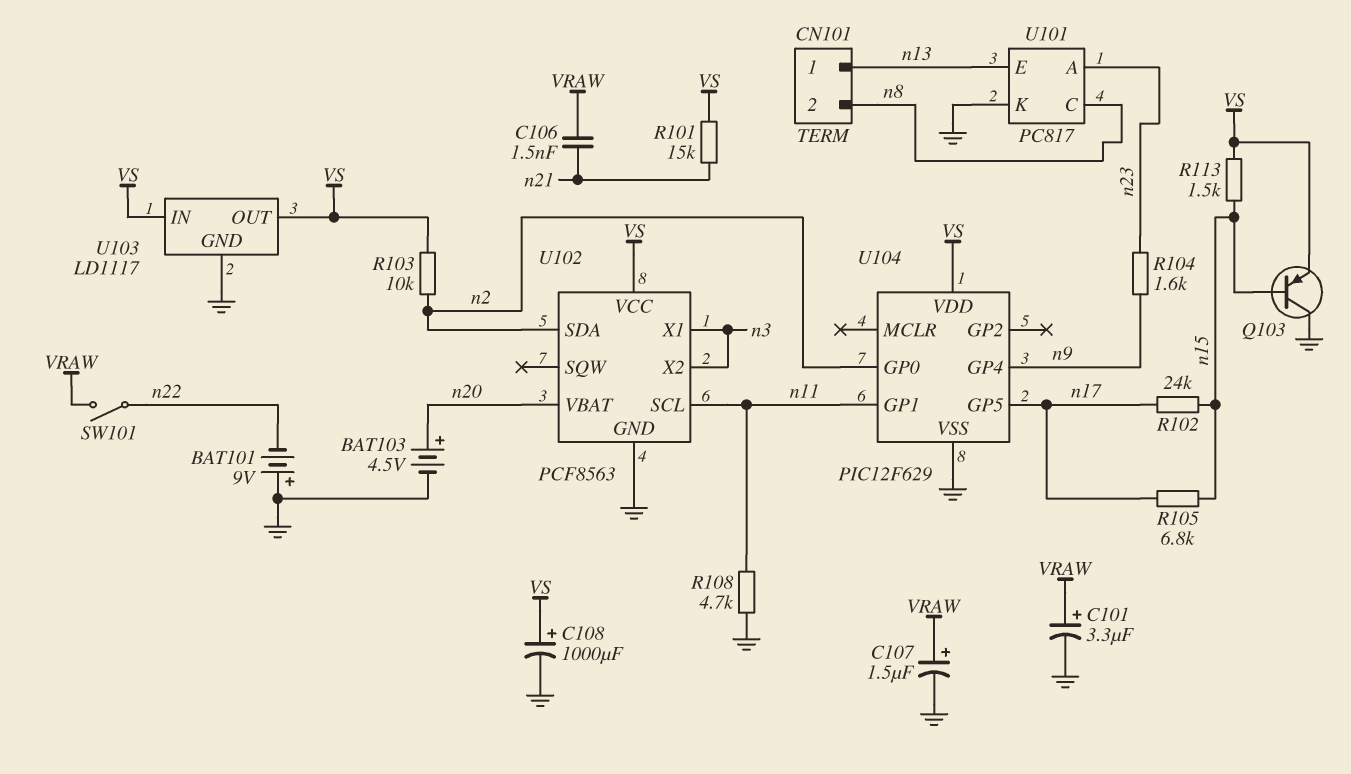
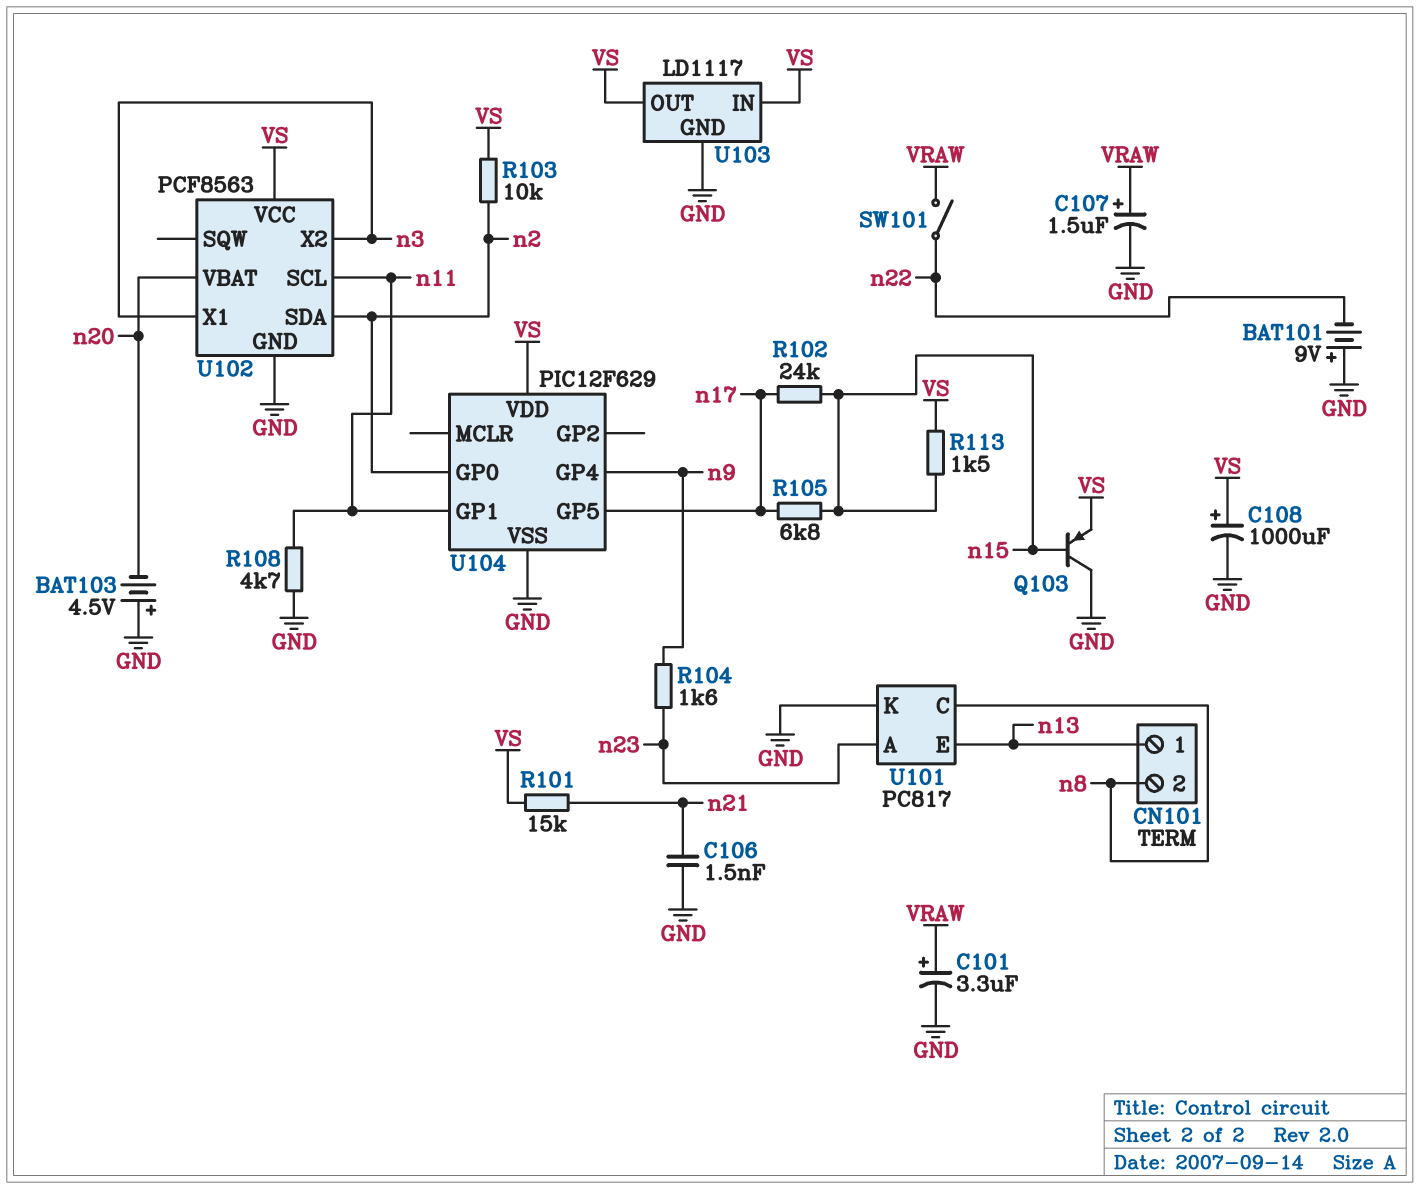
BAT103: 4.5V (plus n20, minus GND) -> 4.5V (plus GND, minus n20)
C106: 1.5nF (VRAW, n21) -> 1.5nF (GND, n21)

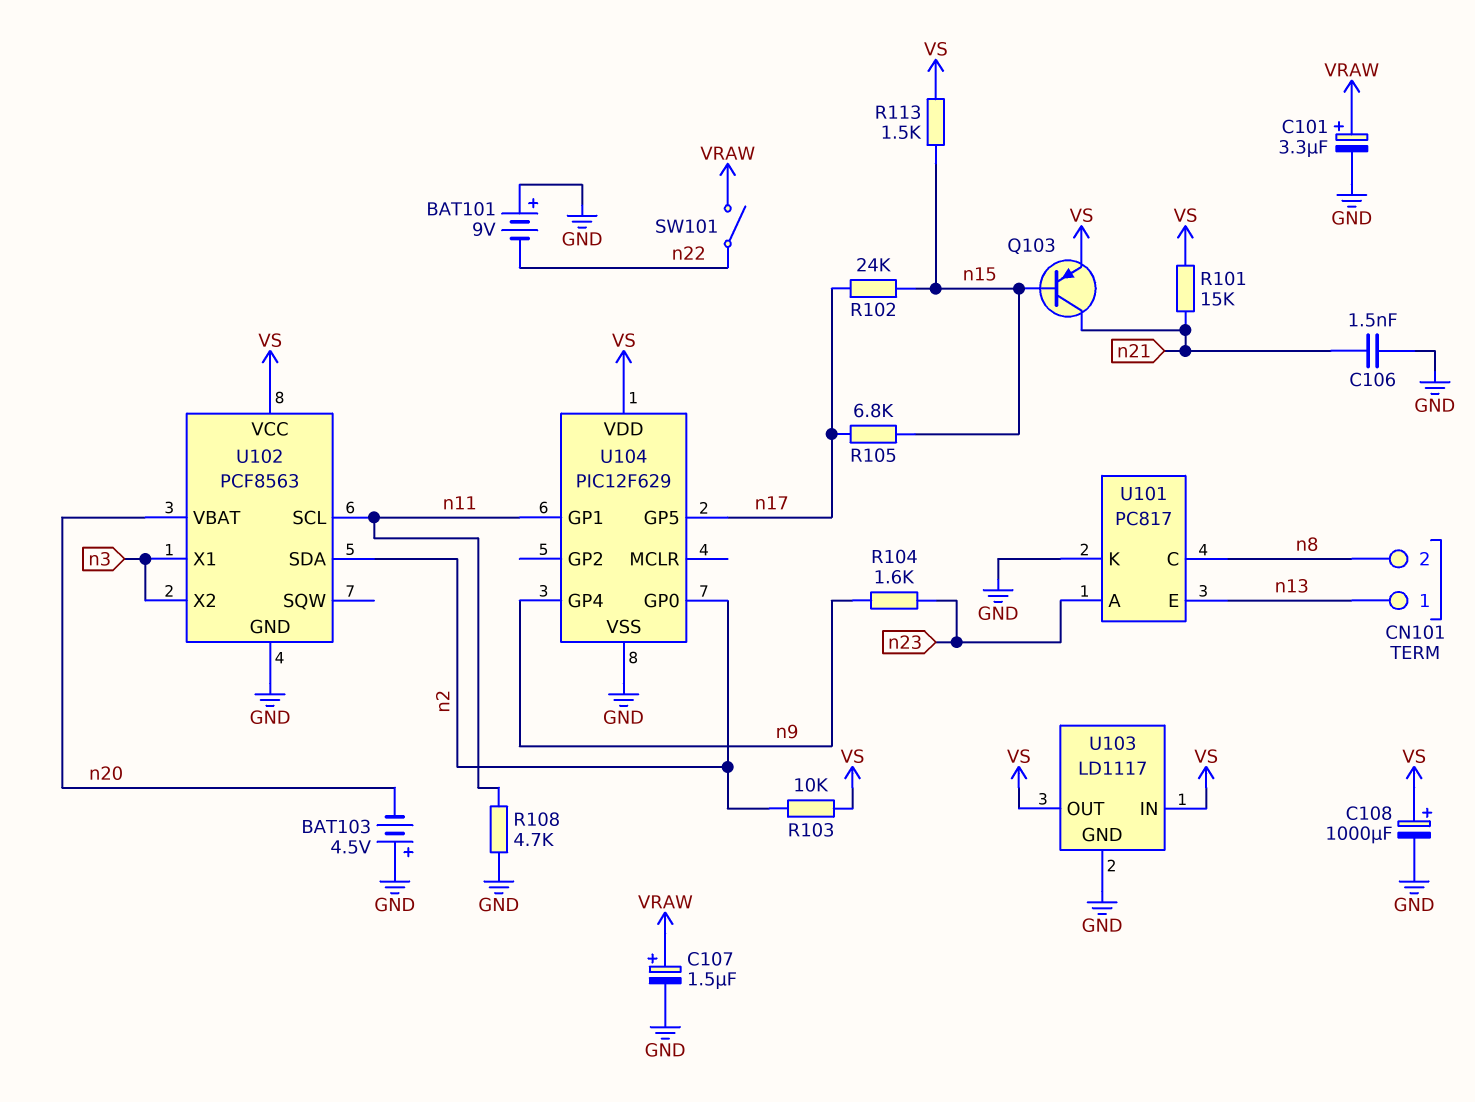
Q103: PNP (B n15, C GND, E VS) -> PNP (B n15, C n21, E VS)

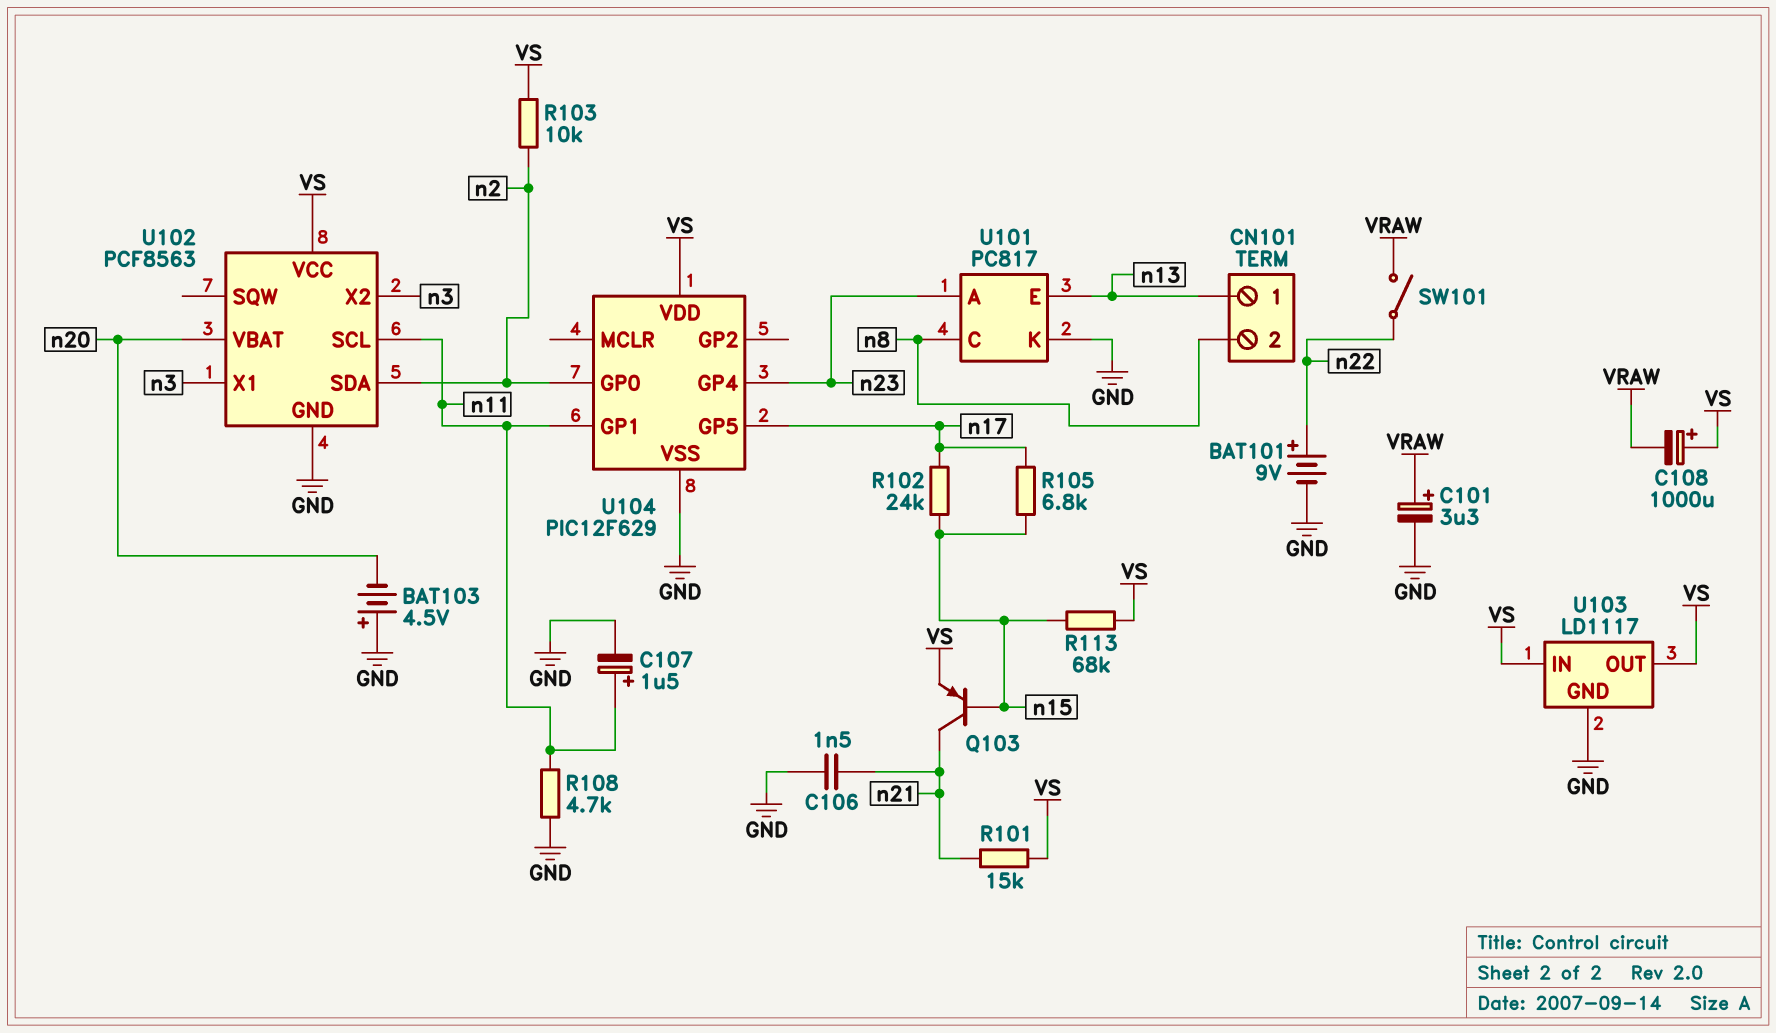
BAT101: 9V (plus GND, minus n22) -> 9V (plus n22, minus GND)
C107: 1.5uF (plus VRAW, minus GND) -> 1.5uF (plus n11, minus GND)
C108: 1000uF (plus VS, minus GND) -> 1000uF (plus VS, minus VRAW)
R104: 1.6k (n9, n23) -> none
R113: 1.5k (VS, n15) -> 68k (VS, n15)
U104 pin GP4: n9 -> n23

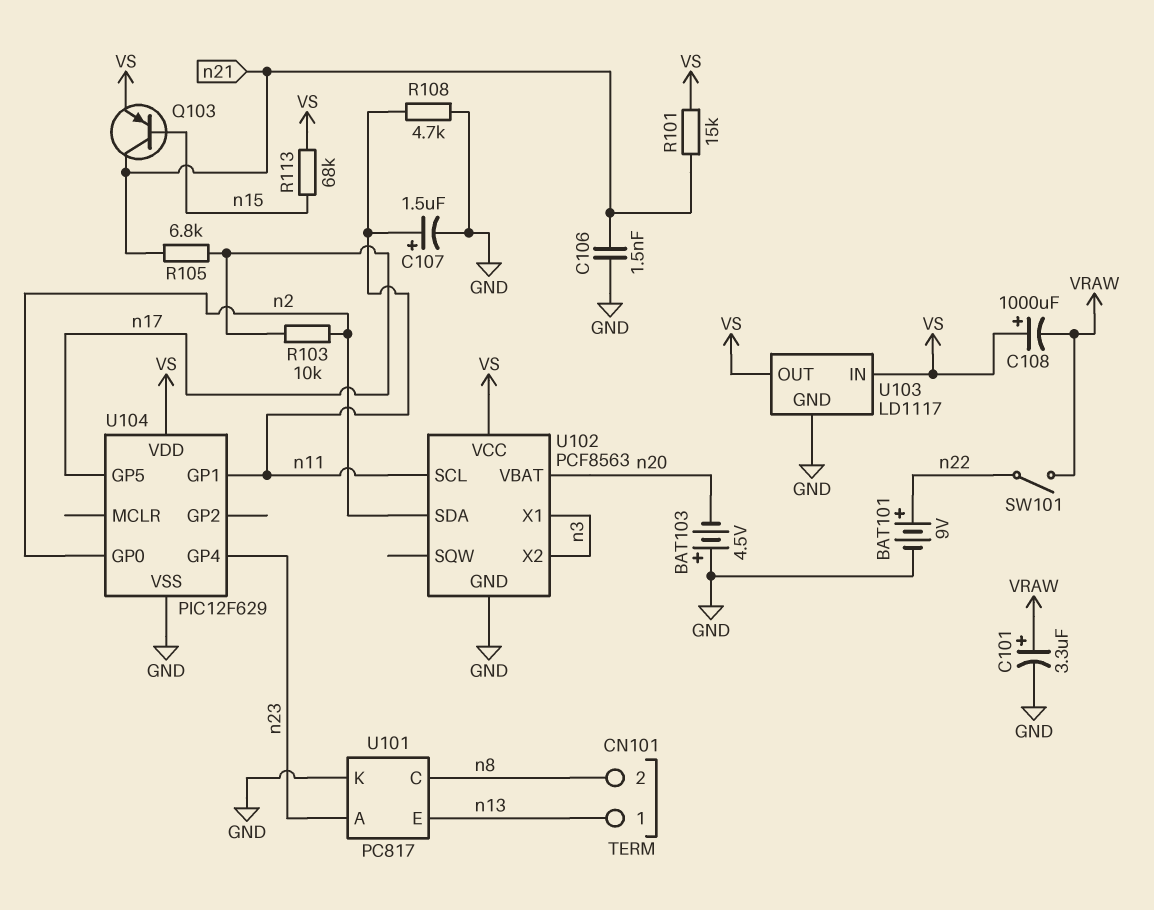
R102: 24k (n15, n17) -> none
R103: 10k (VS, n2) -> 10k (n2, n17)
R105: 6.8k (n15, n17) -> 6.8k (n17, n21)

